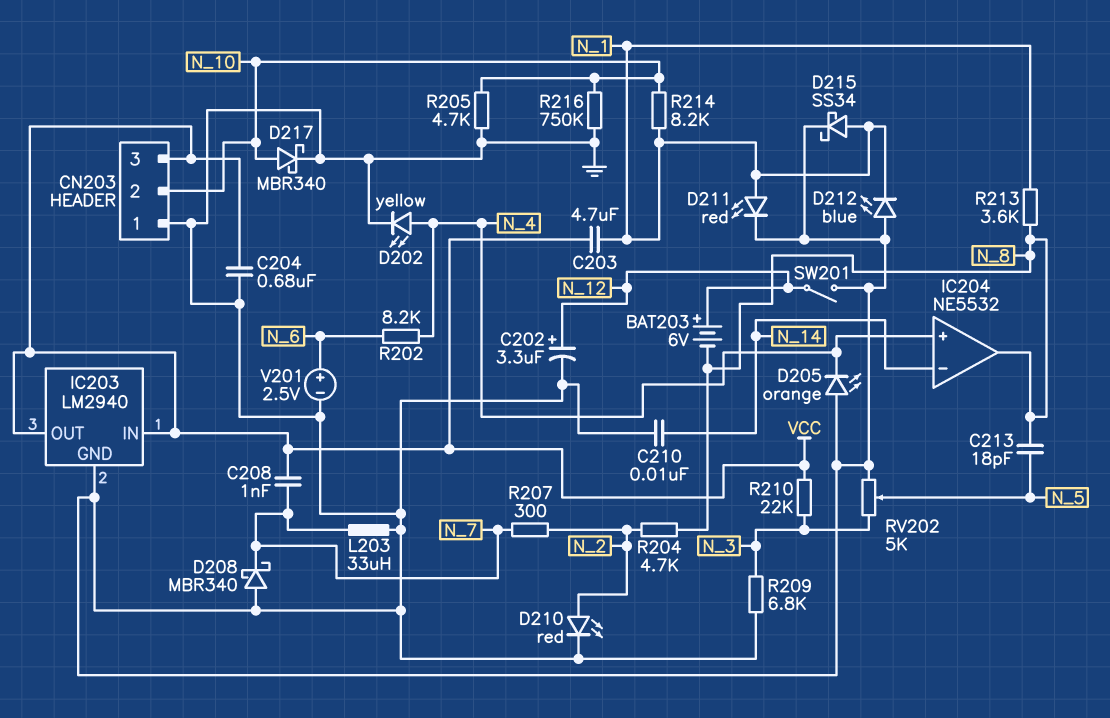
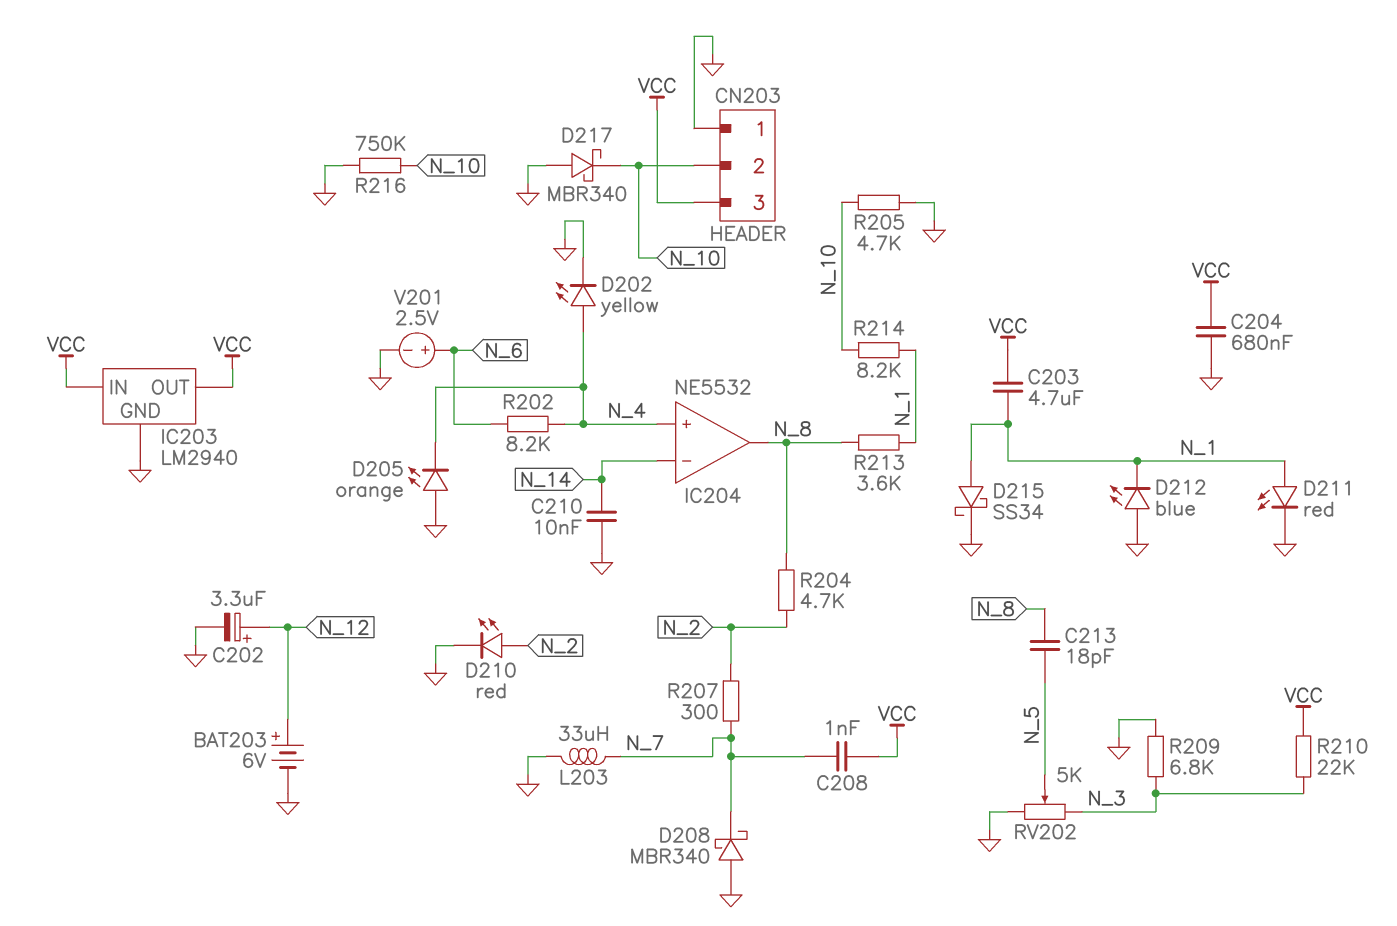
BAT203: 6V (plus N_12, minus N_8) -> 6V (plus N_12, minus GND)
D217: schottky MBR340 (A N_10, K GND) -> schottky MBR340 (A GND, K N_10)
SW201: switch (GND, N_12) -> none

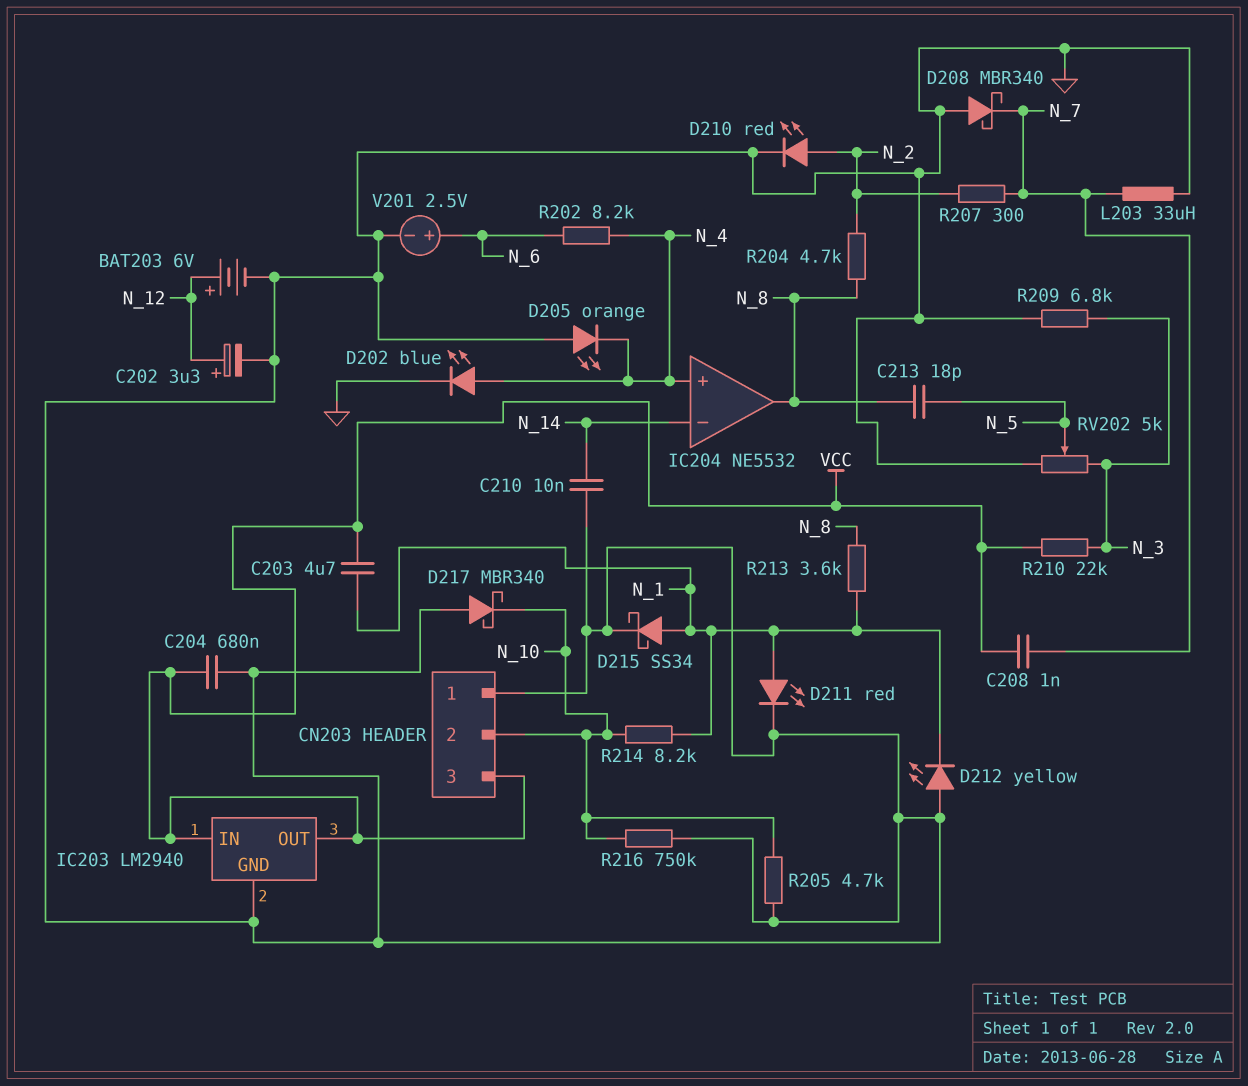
D202: LED yellow (A N_4, K GND) -> LED blue (A N_4, K GND)
D212: LED blue (A GND, K N_1) -> LED yellow (A GND, K N_1)

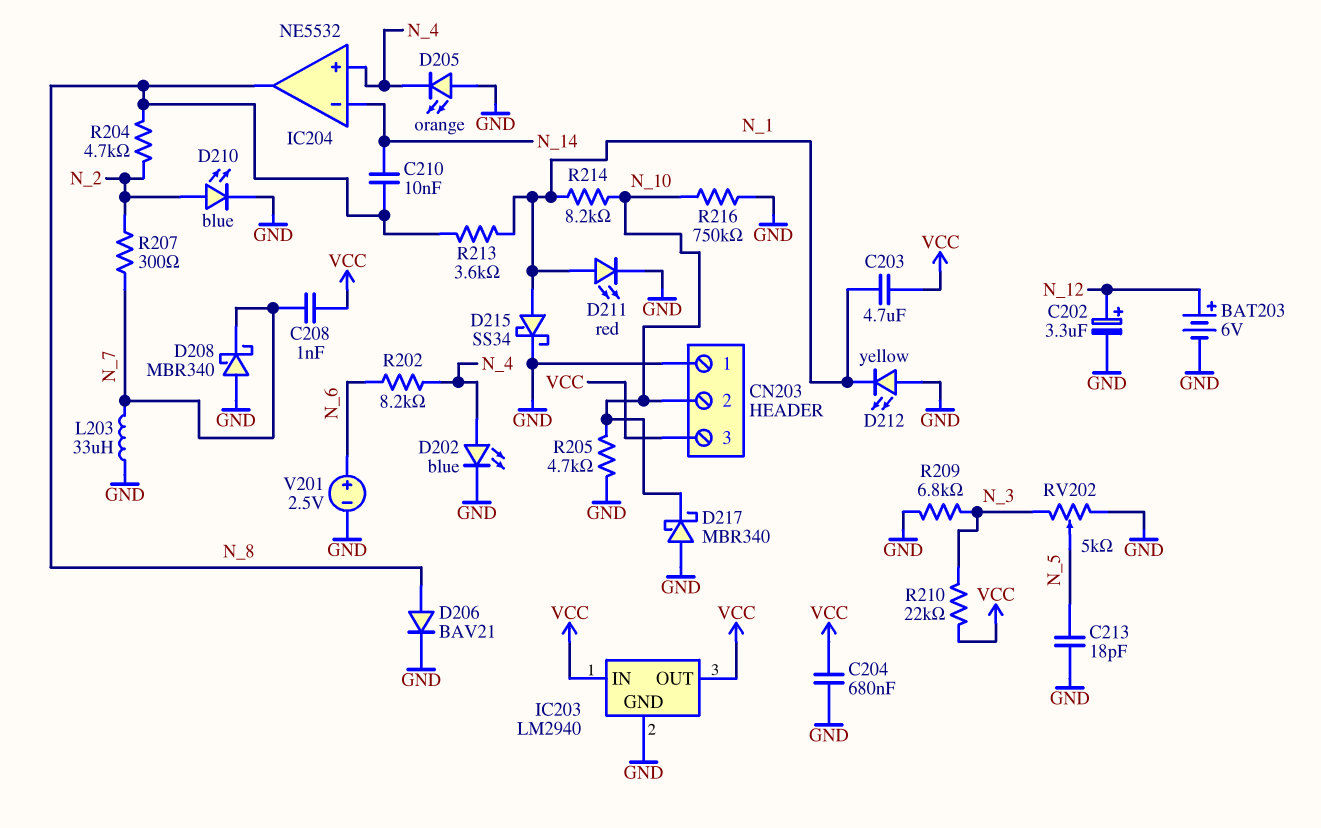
C210: 10nF (GND, N_14) -> 10nF (N_8, N_14)
C213: 18pF (N_5, N_8) -> 18pF (GND, N_5)
D206: none -> diode BAV21 (A N_8, K GND)
D210: LED red (A N_2, K GND) -> LED blue (A N_2, K GND)

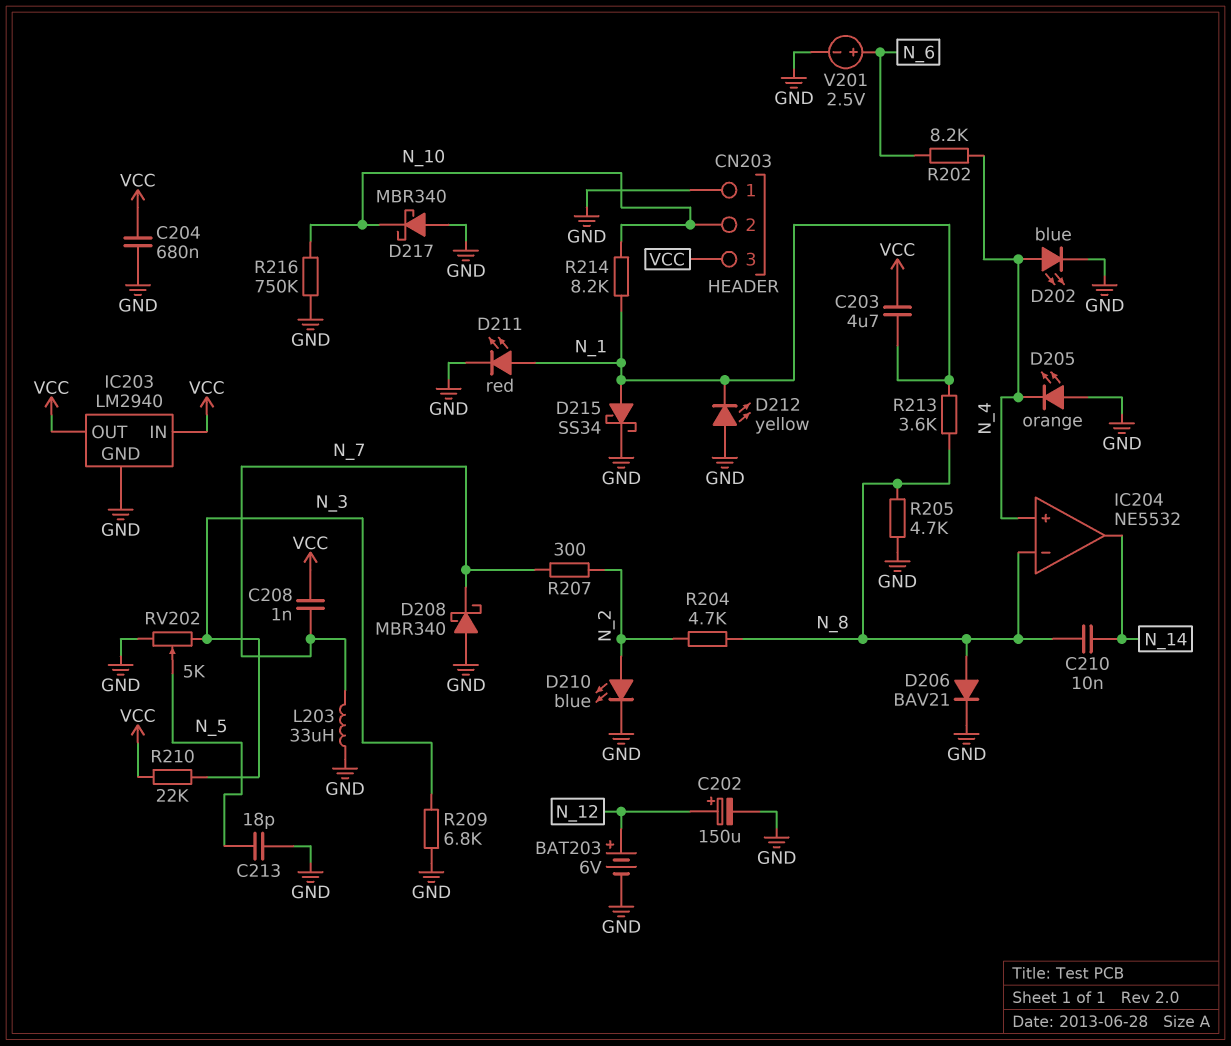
C202: 3.3uF (plus N_12, minus GND) -> 150uF (plus N_12, minus GND)
IC204 pin in-: N_14 -> N_8
IC204 pin out: N_8 -> N_14
R205: 4.7k (GND, N_10) -> 4.7k (GND, N_8)

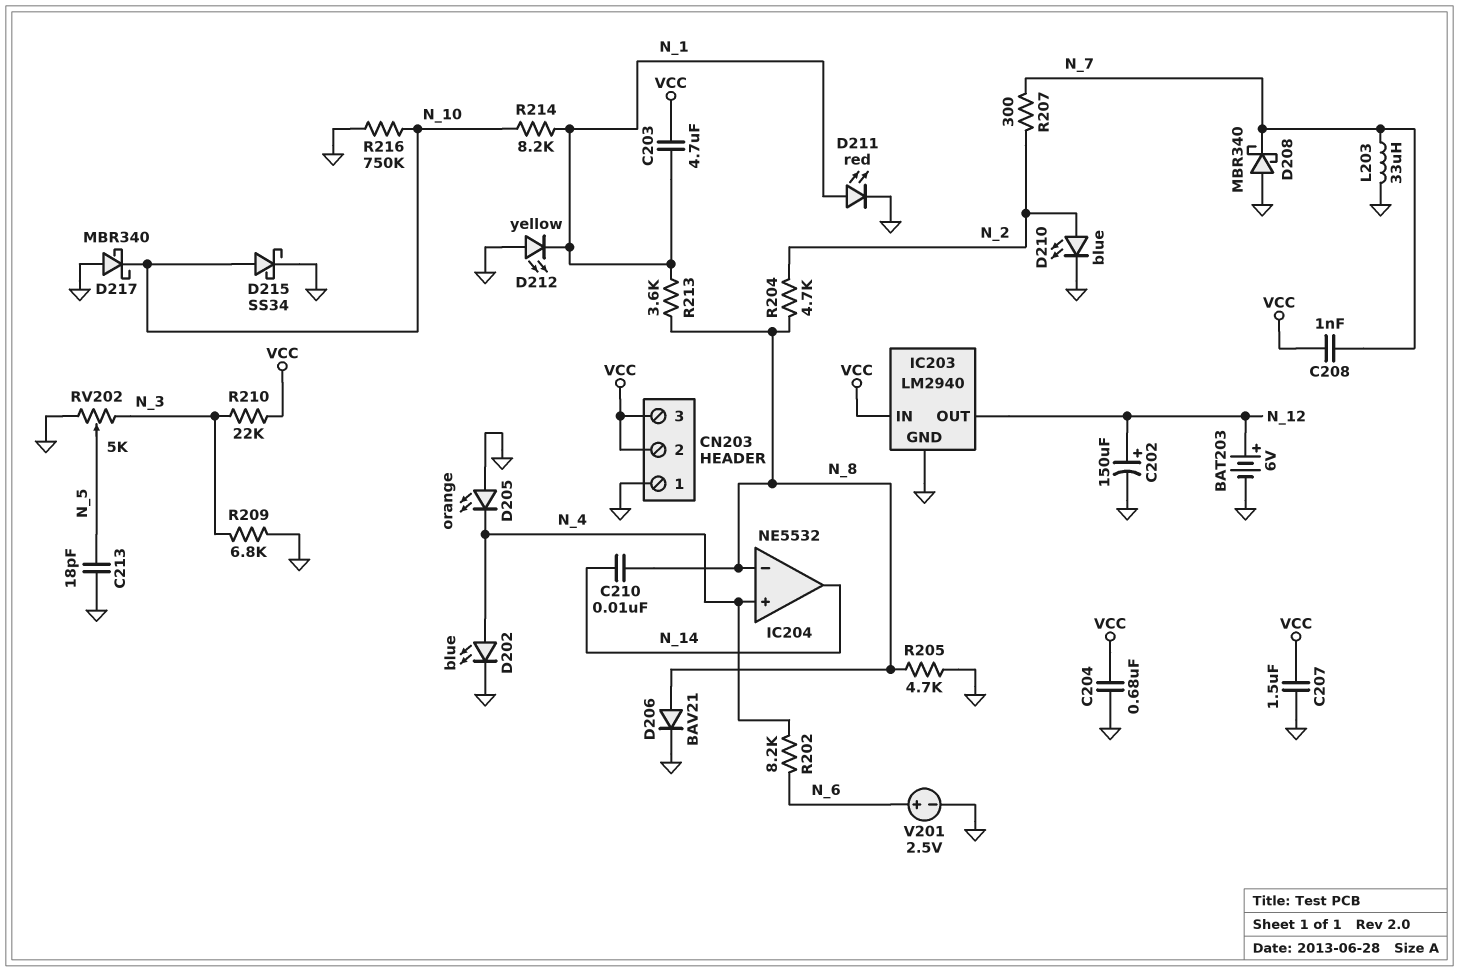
C207: none -> 1.5uF (GND, VCC)
CN203 pin 2: N_10 -> VCC
D215: schottky SS34 (A N_1, K GND) -> schottky SS34 (A N_10, K GND)
IC203 pin OUT: VCC -> N_12

